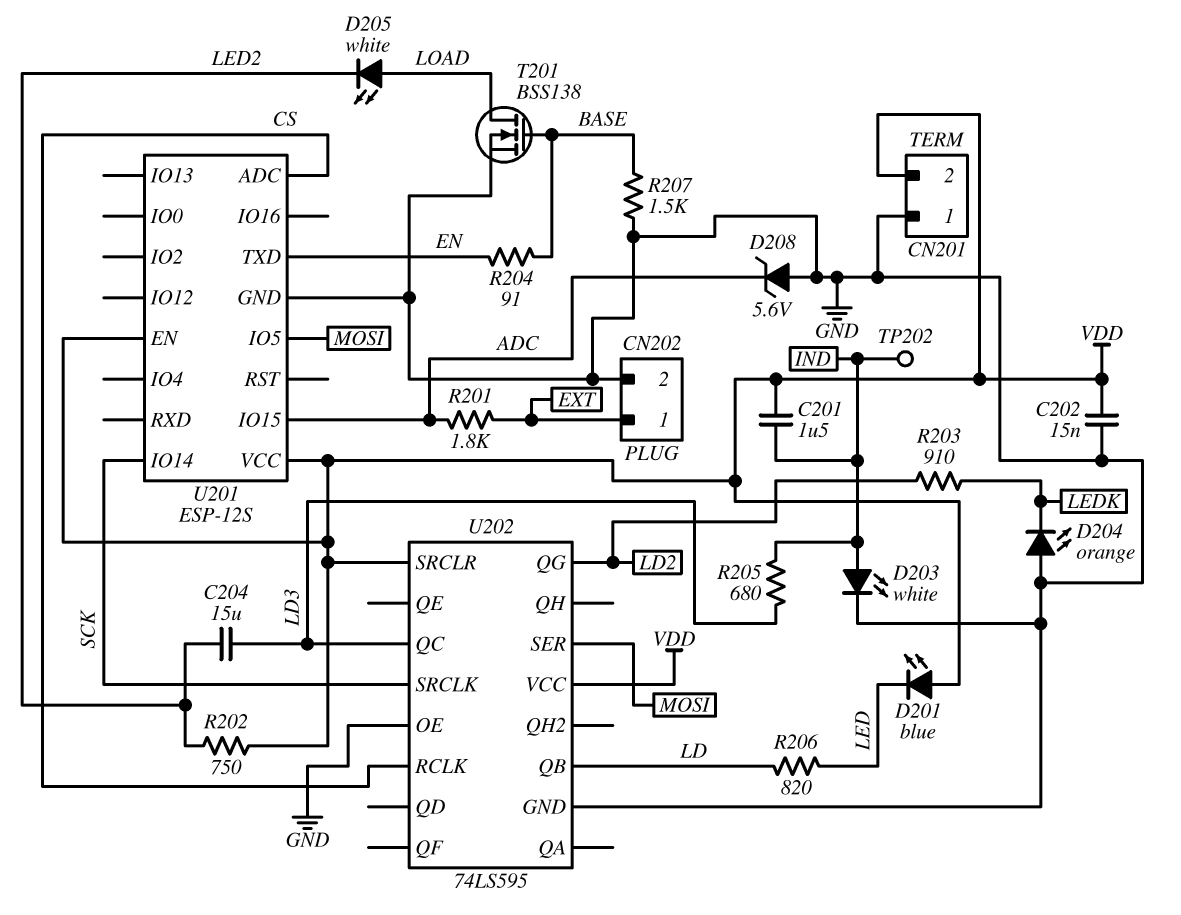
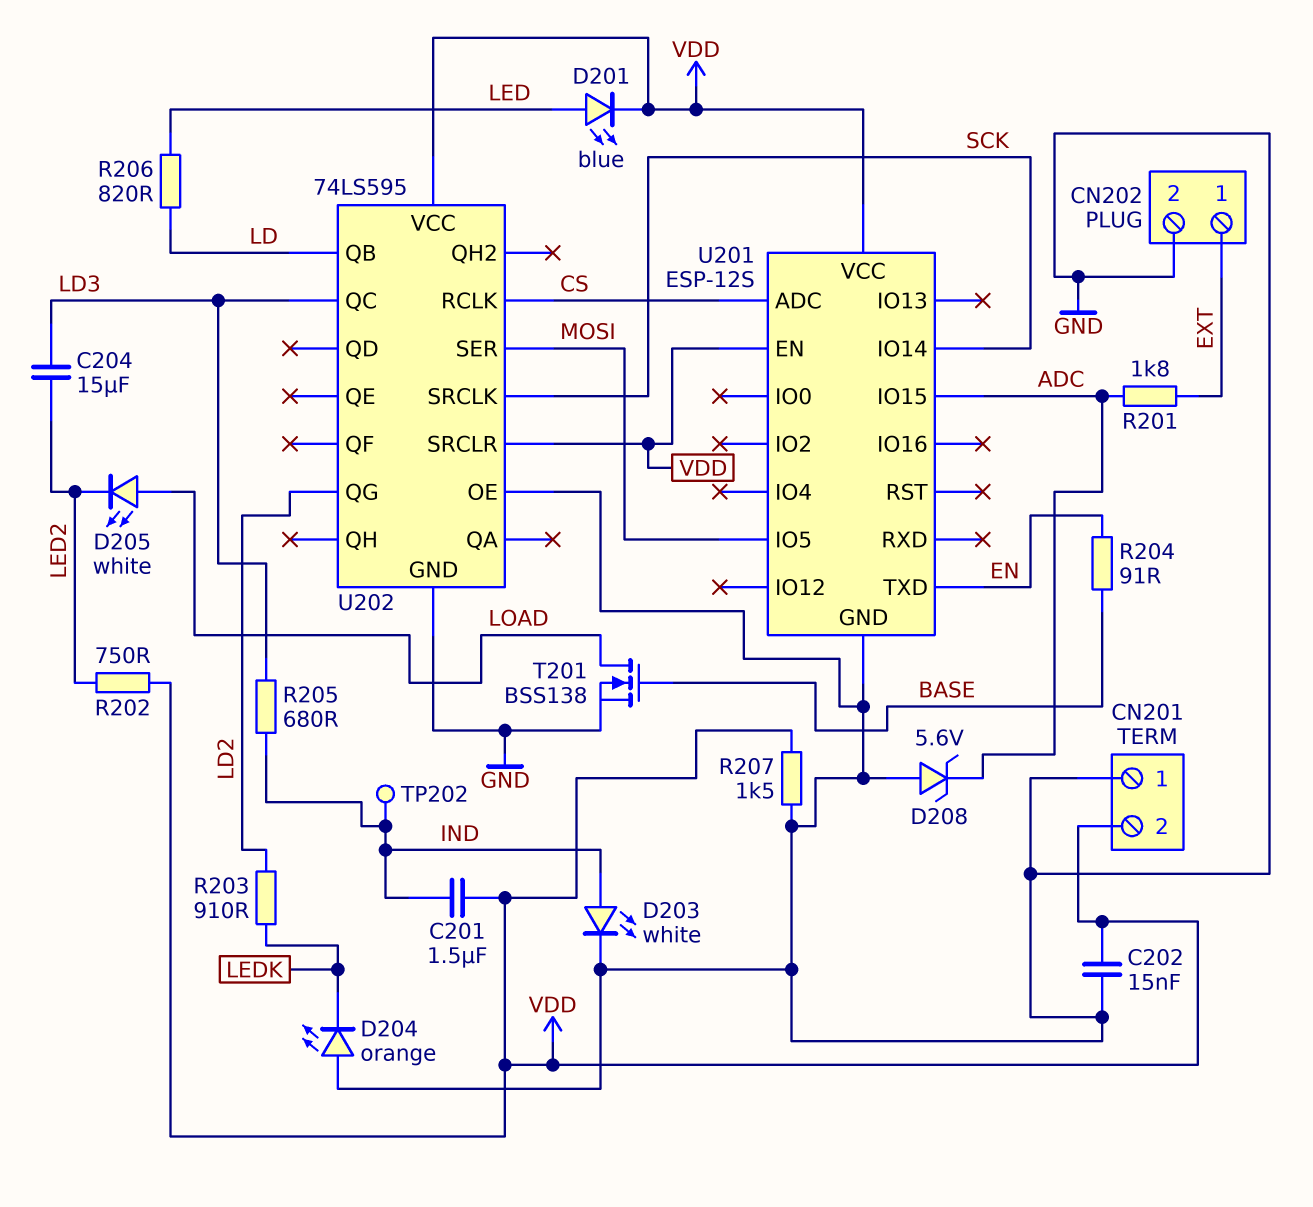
D201: LED blue (A VDD, K LED) -> LED blue (A LED, K VDD)
R207: 1.5k (BASE, GND) -> 1.5k (GND, VDD)

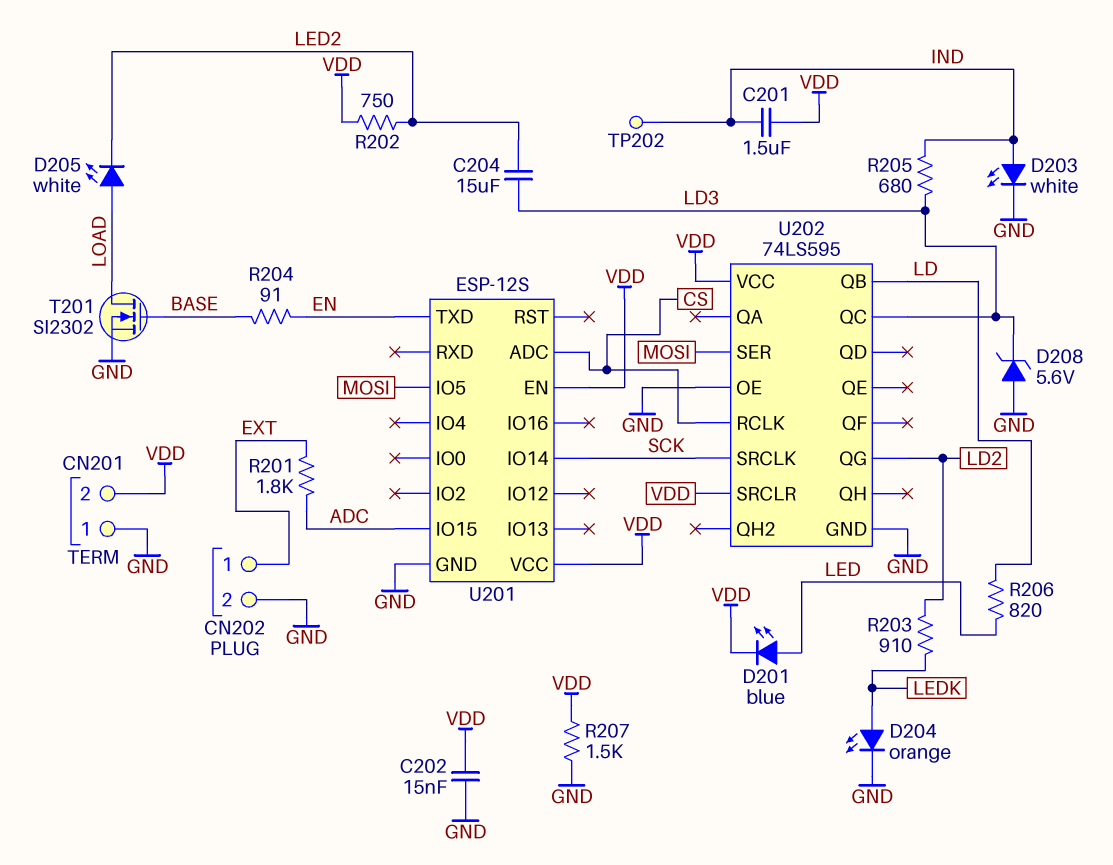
D204: LED orange (A GND, K LEDK) -> LED orange (A LEDK, K GND)
D208: zener 5.6V (A GND, K ADC) -> zener 5.6V (A GND, K LD3)
T201: NMOS BSS138 (G BASE, D LOAD, S GND) -> NMOS SI2302 (G BASE, D LOAD, S GND)

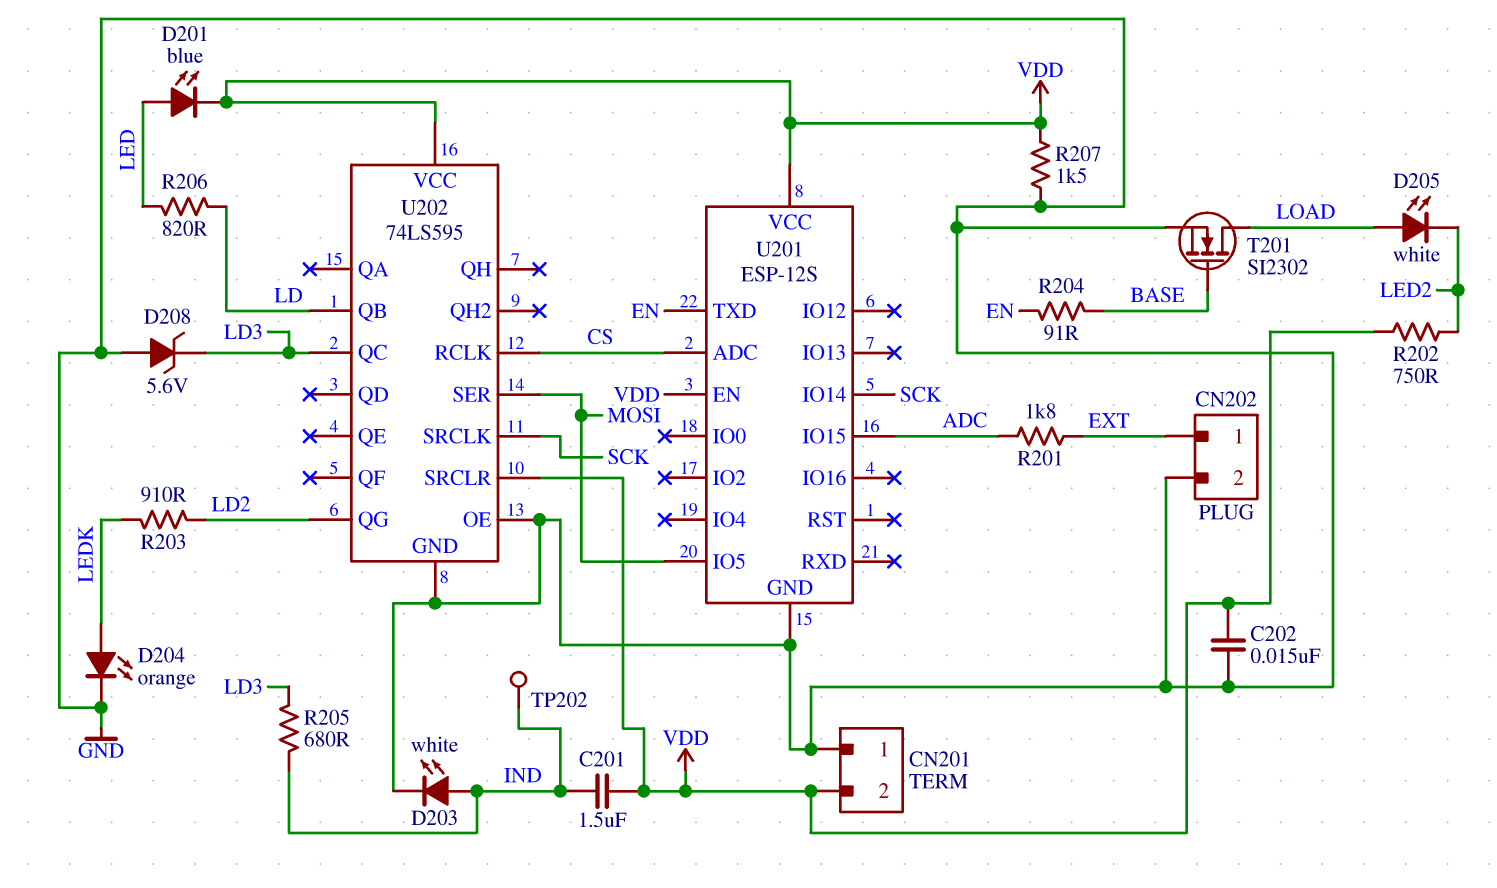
C204: 15uF (LD3, LED2) -> none

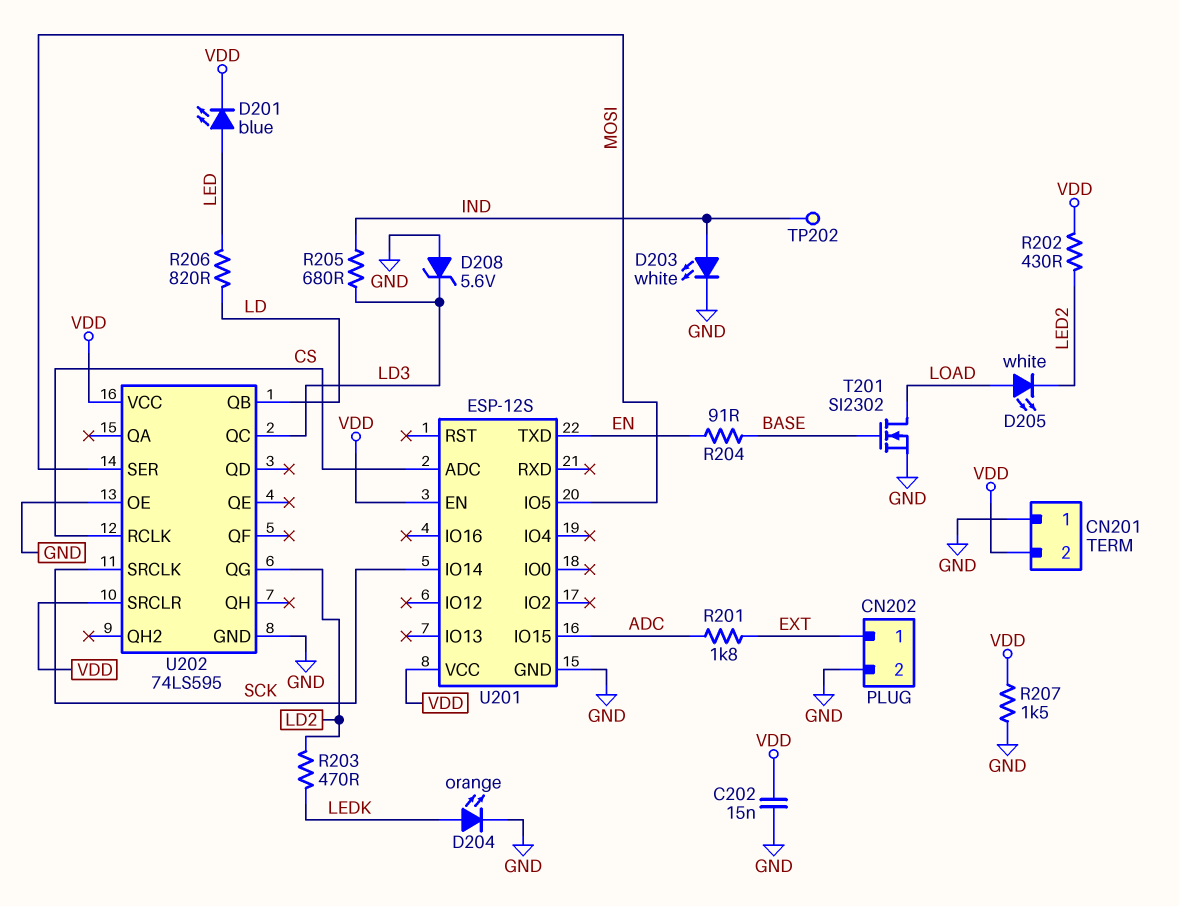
C201: 1.5uF (IND, VDD) -> none
R202: 750 (LED2, VDD) -> 430 (LED2, VDD)
R203: 910 (LD2, LEDK) -> 470 (LD2, LEDK)

